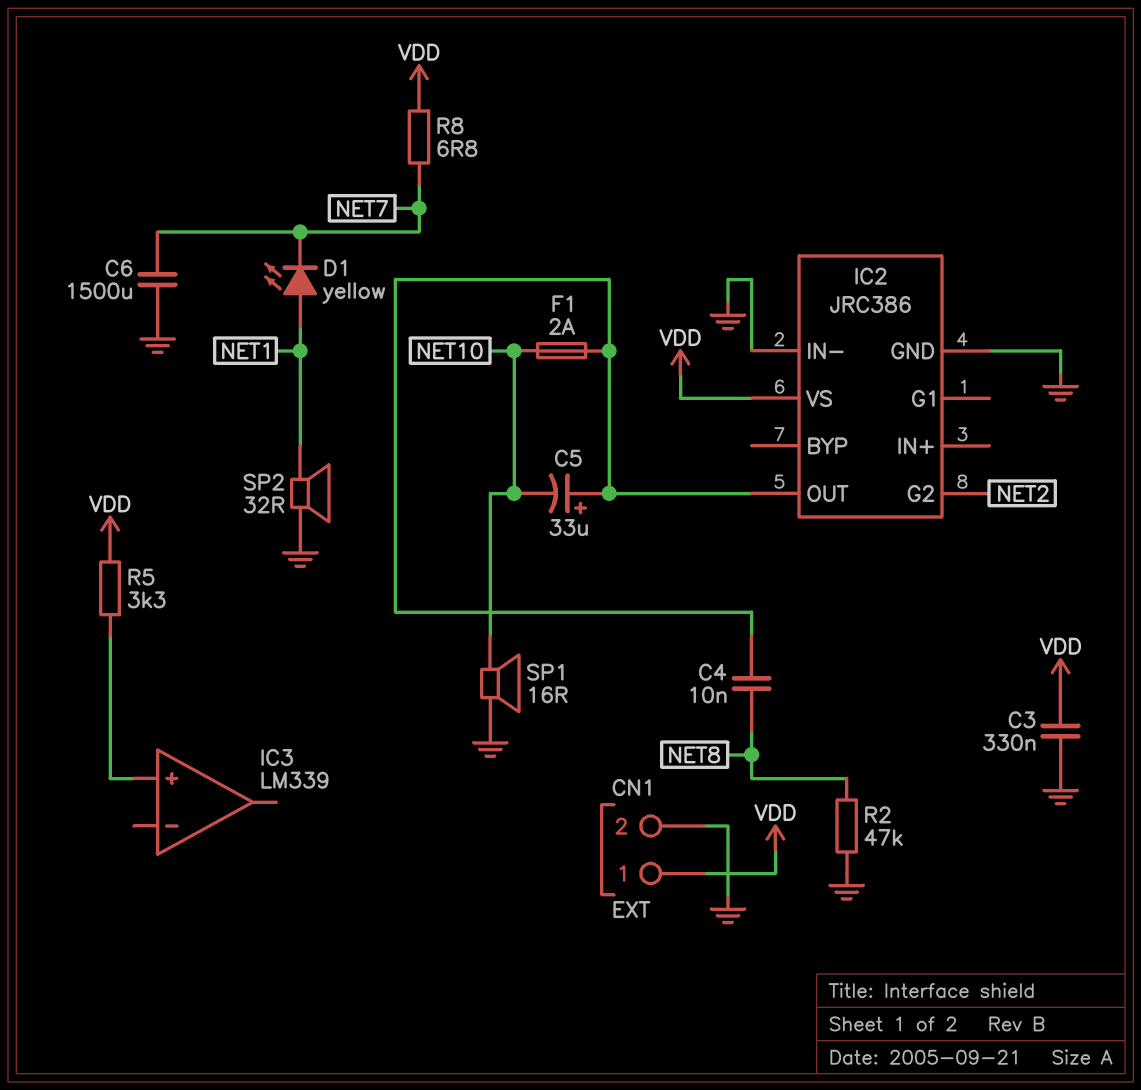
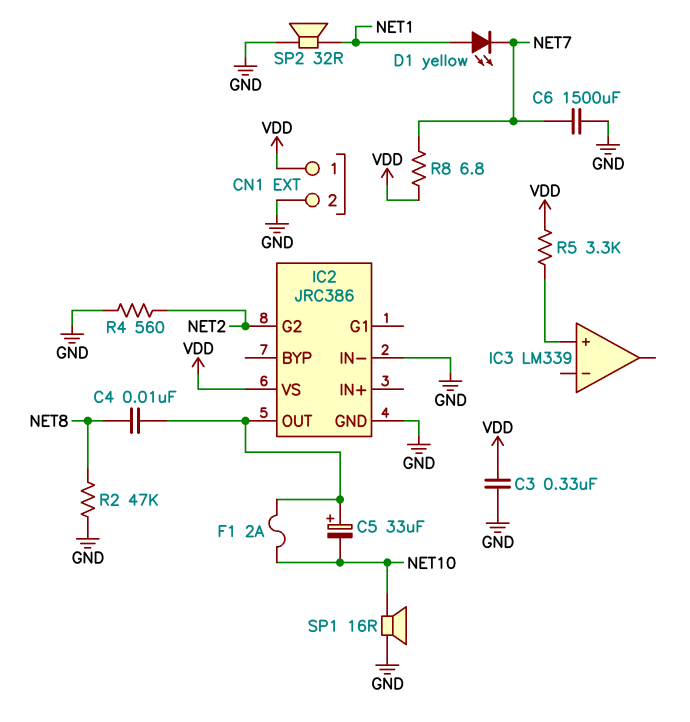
R4: none -> 560 (GND, NET2)

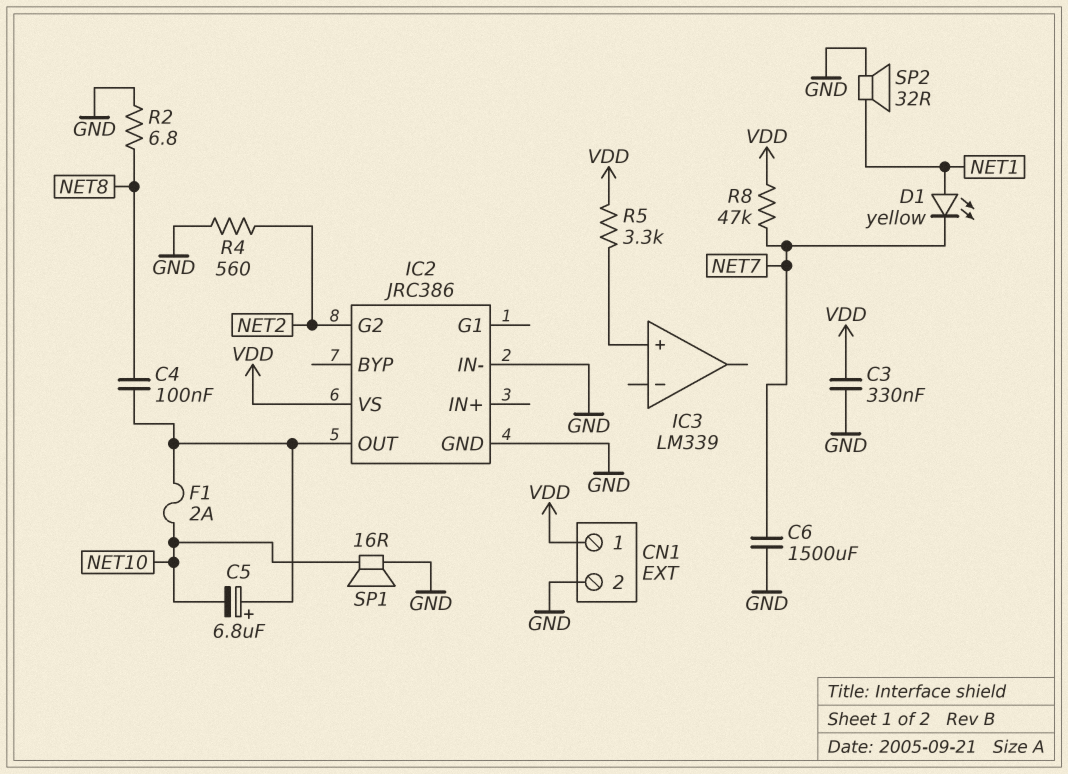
C4: 10nF (IC2/OUT, NET8) -> 100nF (IC2/OUT, NET8)
C5: 33uF (plus IC2/OUT, minus NET10) -> 6.8uF (plus IC2/OUT, minus NET10)
R2: 47k (GND, NET8) -> 6.8 (GND, NET8)
R8: 6.8 (NET7, VDD) -> 47k (NET7, VDD)

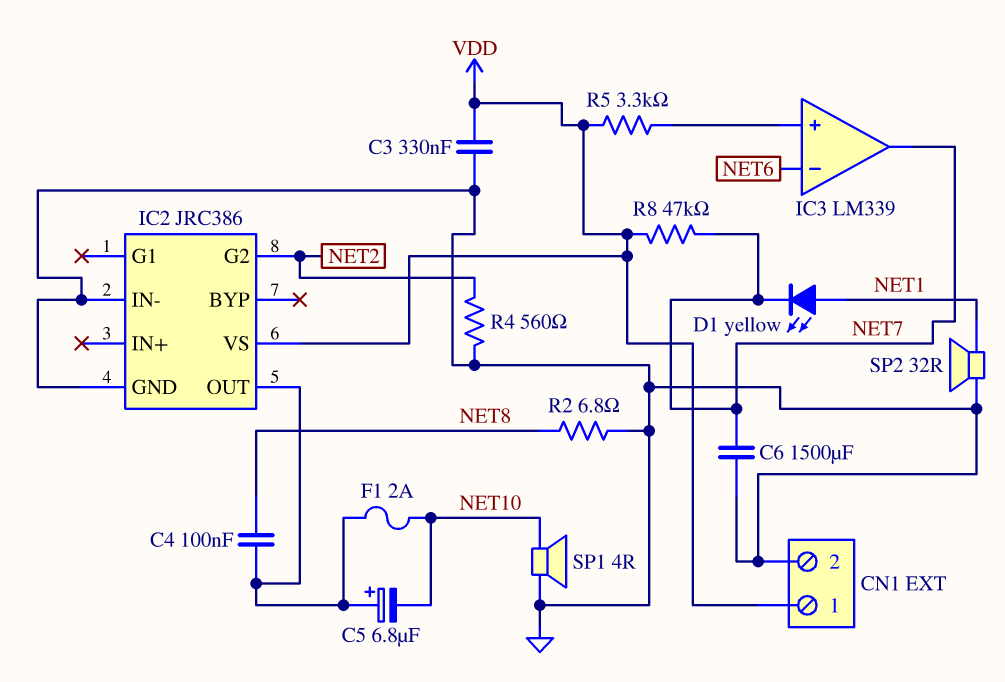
IC3 pin in-: none -> NET6
IC3 pin out: none -> NET7
SP1: speaker 16R (GND, NET10) -> speaker 4R (GND, NET10)

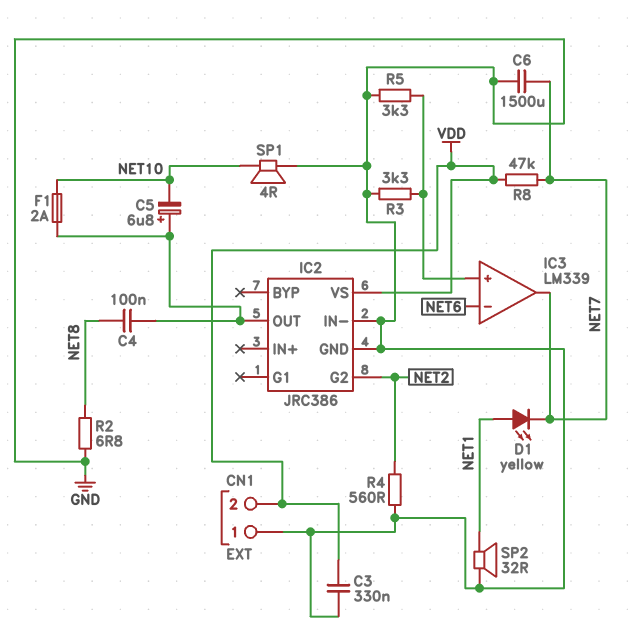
CN1 pin 1: VDD -> GND
CN1 pin 2: GND -> VDD
R3: none -> 3.3k (GND, IC3/in+)
R5: 3.3k (IC3/in+, VDD) -> 3.3k (GND, IC3/in+)

